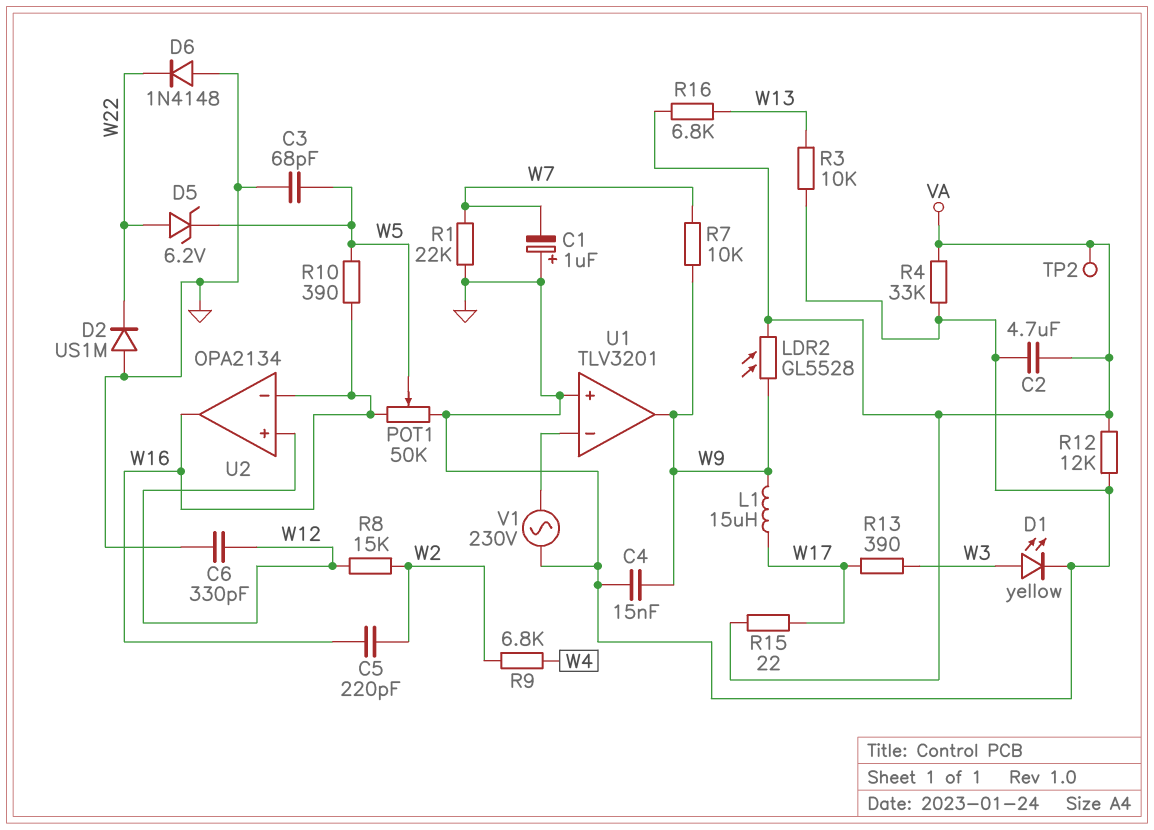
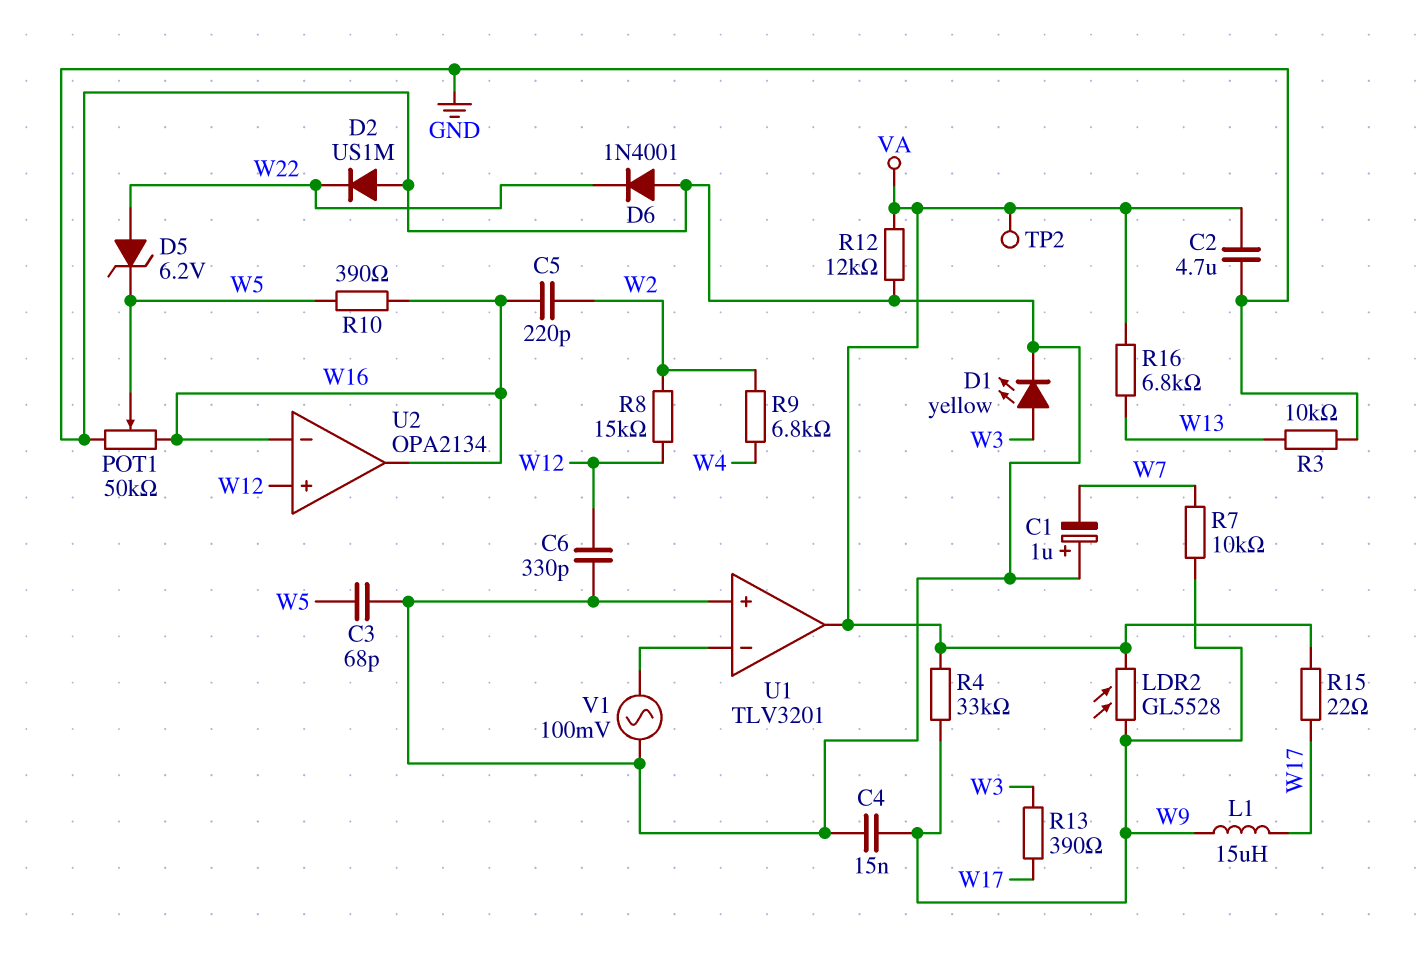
D6: diode 1N4148 (A GND, K W22) -> diode 1N4001 (A GND, K W22)
R1: 22k (GND, W7) -> none
R4: 33k (GND, VA) -> 33k (VA, W9)
U1 pin out: W9 -> VA
V1: AC 230V (GND, U1/in-) -> AC 100mV (GND, U1/in-)

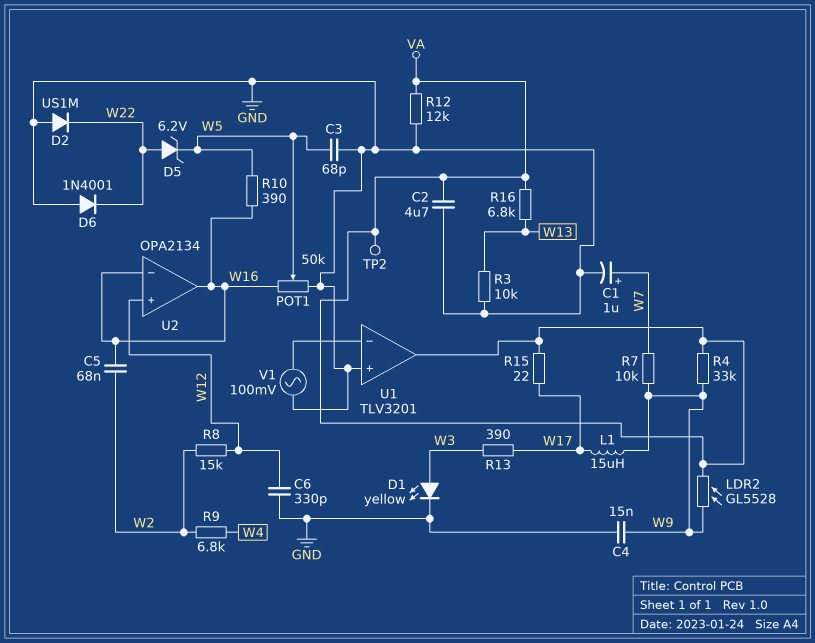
C1: 1uF (plus GND, minus W7) -> 1uF (plus W7, minus GND)
C5: 220pF (W2, W16) -> 68nF (W2, W16)

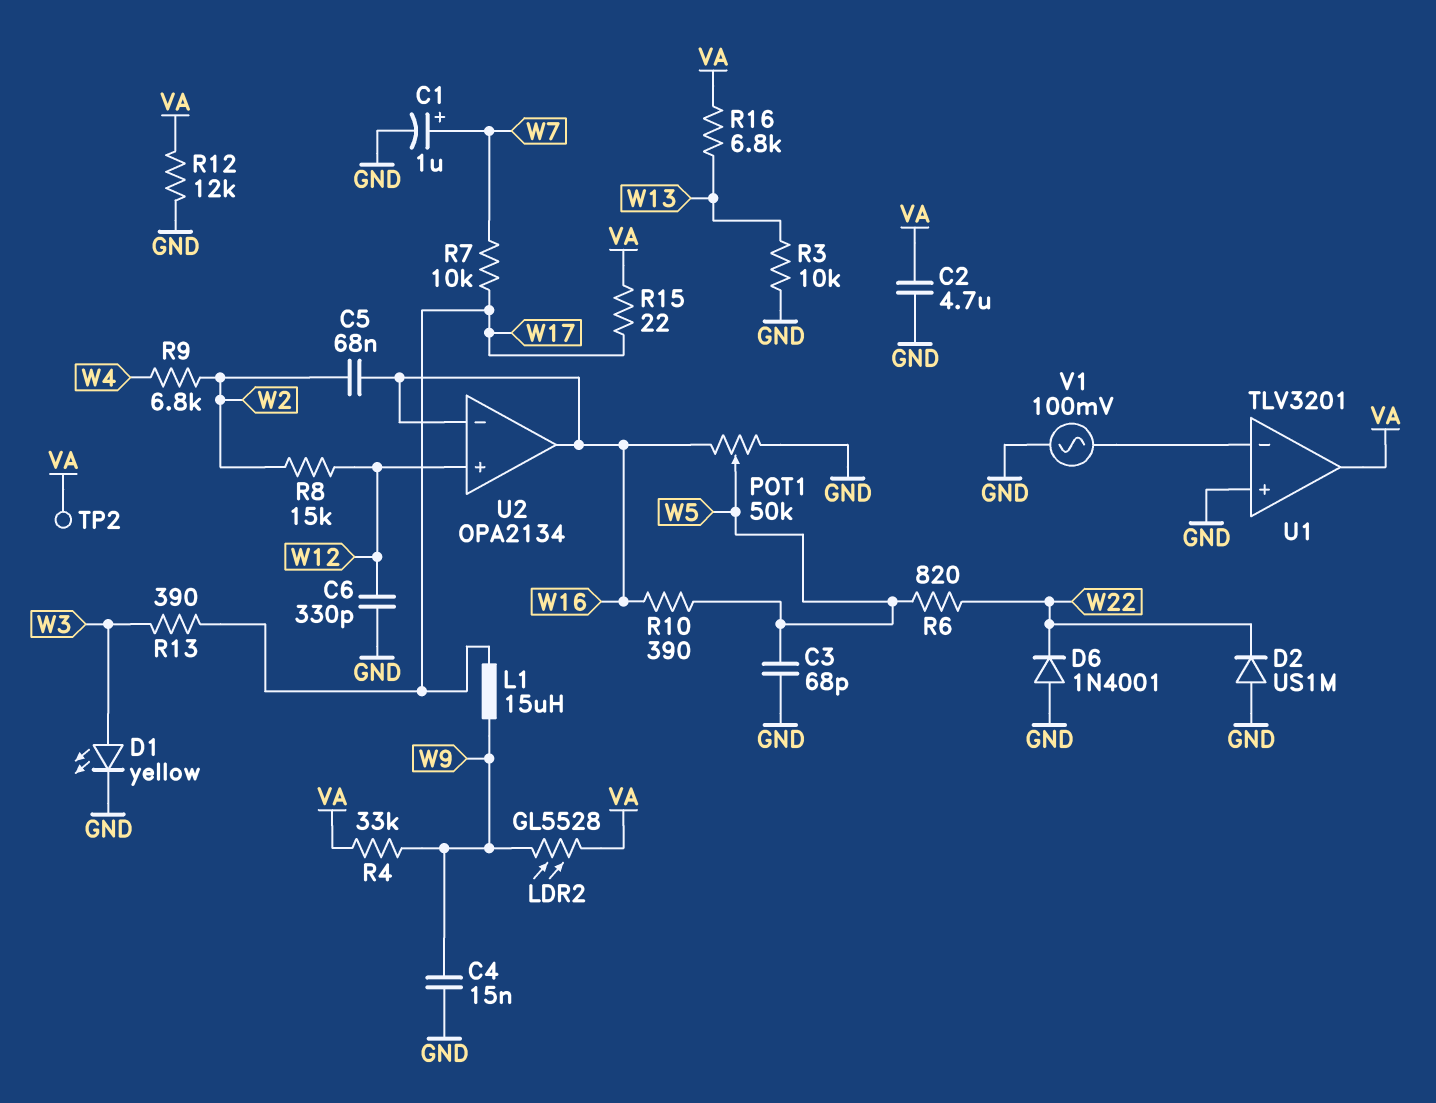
D5: zener 6.2V (A W22, K W5) -> none
R6: none -> 820 (W5, W22)
R7: 10k (W7, W9) -> 10k (W7, W17)

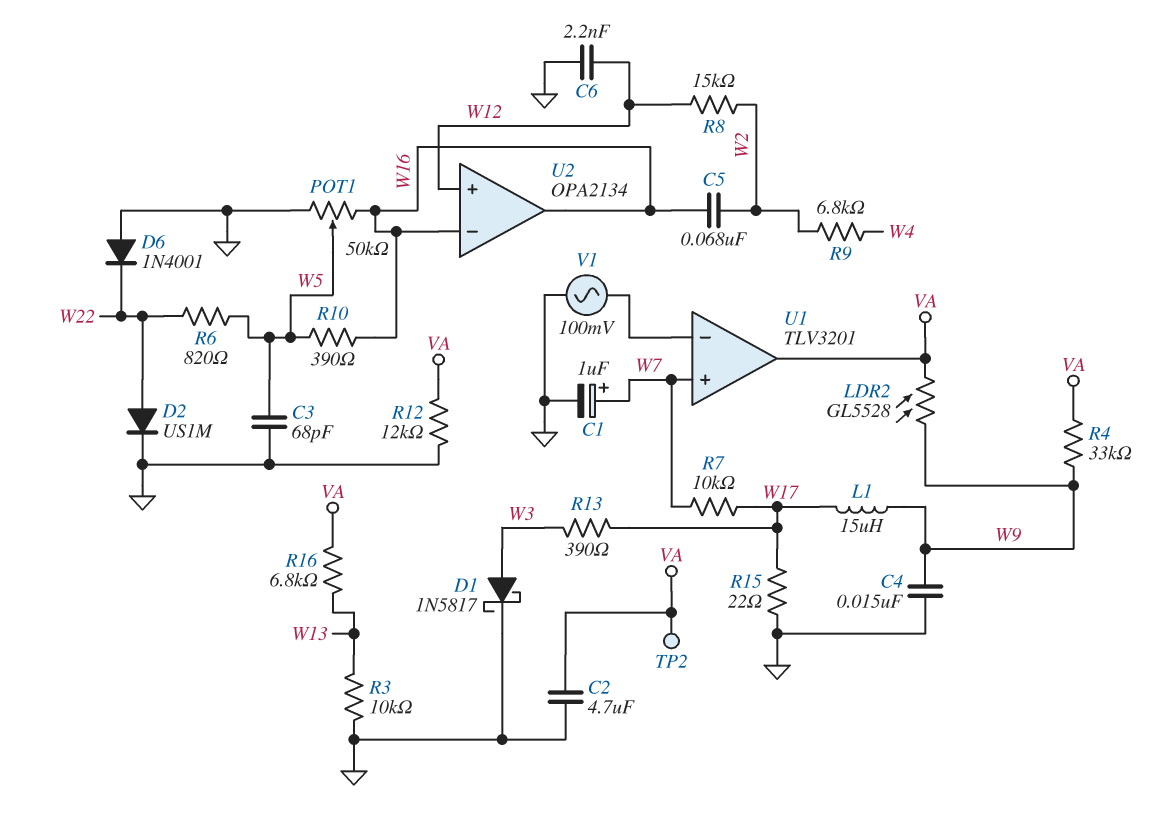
C6: 330pF (GND, W12) -> 2.2nF (GND, W12)
D1: LED yellow (A W3, K GND) -> schottky 1N5817 (A W3, K GND)
D2: diode US1M (A GND, K W22) -> diode US1M (A W22, K GND)
R15: 22 (VA, W17) -> 22 (GND, W17)
U1 pin in+: GND -> W7

